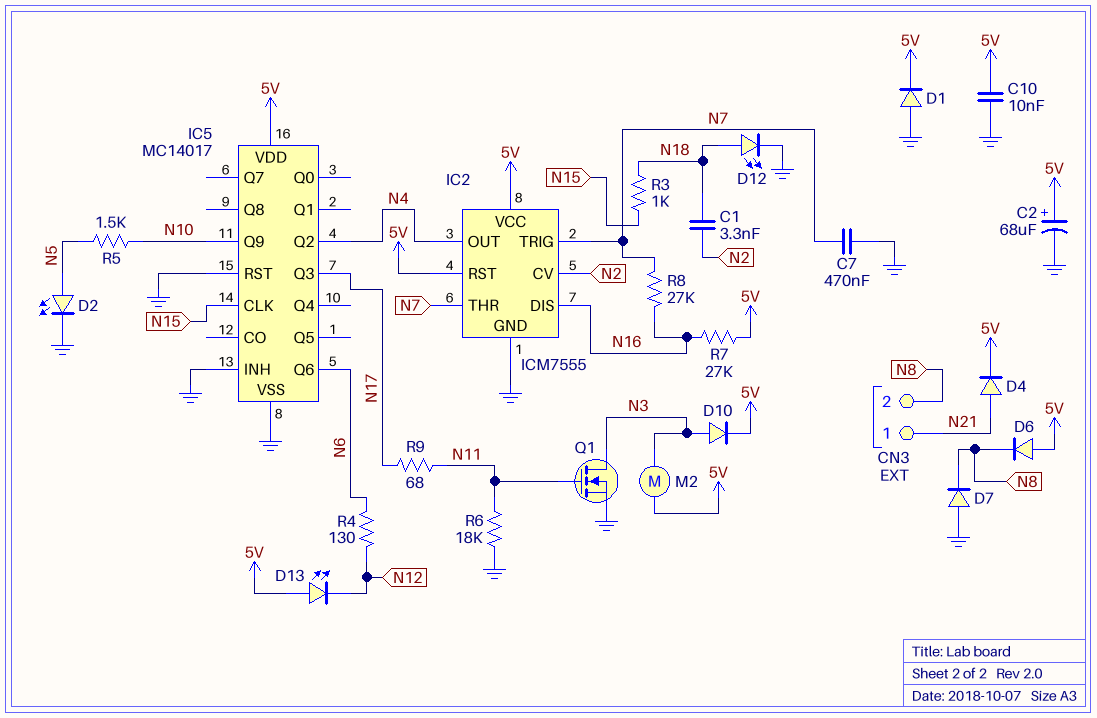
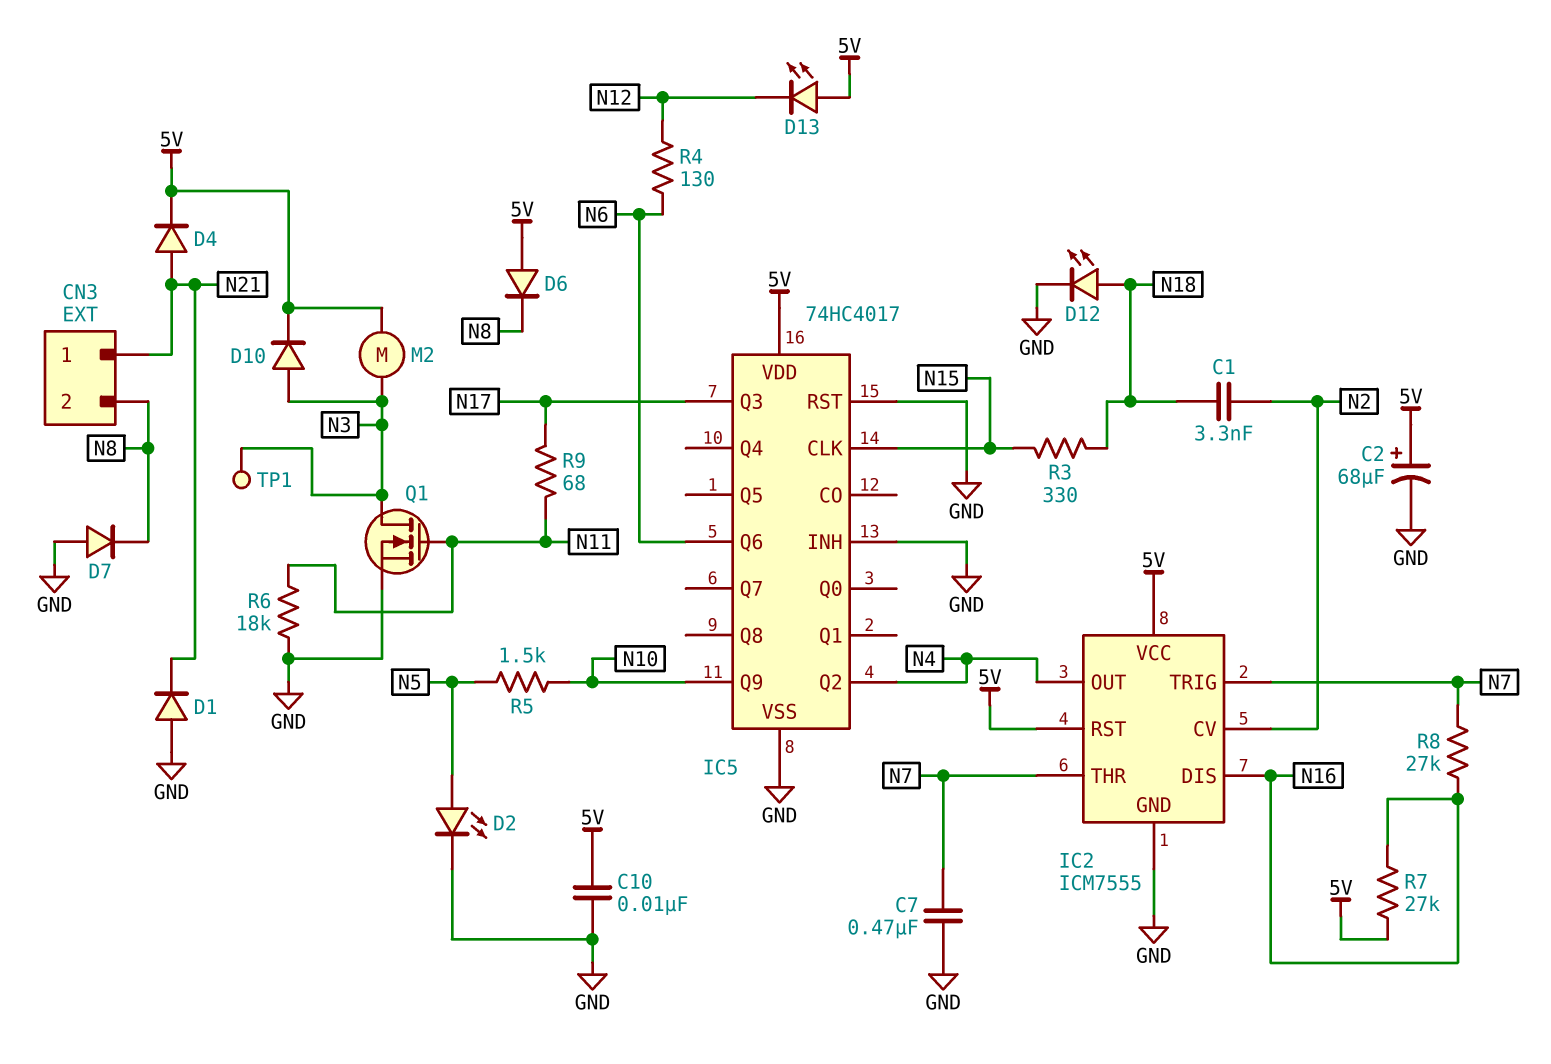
D1: diode (A GND, K 5V) -> diode (A GND, K N21)
IC5: MC14017 -> 74HC4017
R3: 1k (N15, N18) -> 330 (N15, N18)
TP1: none -> test point (N3)

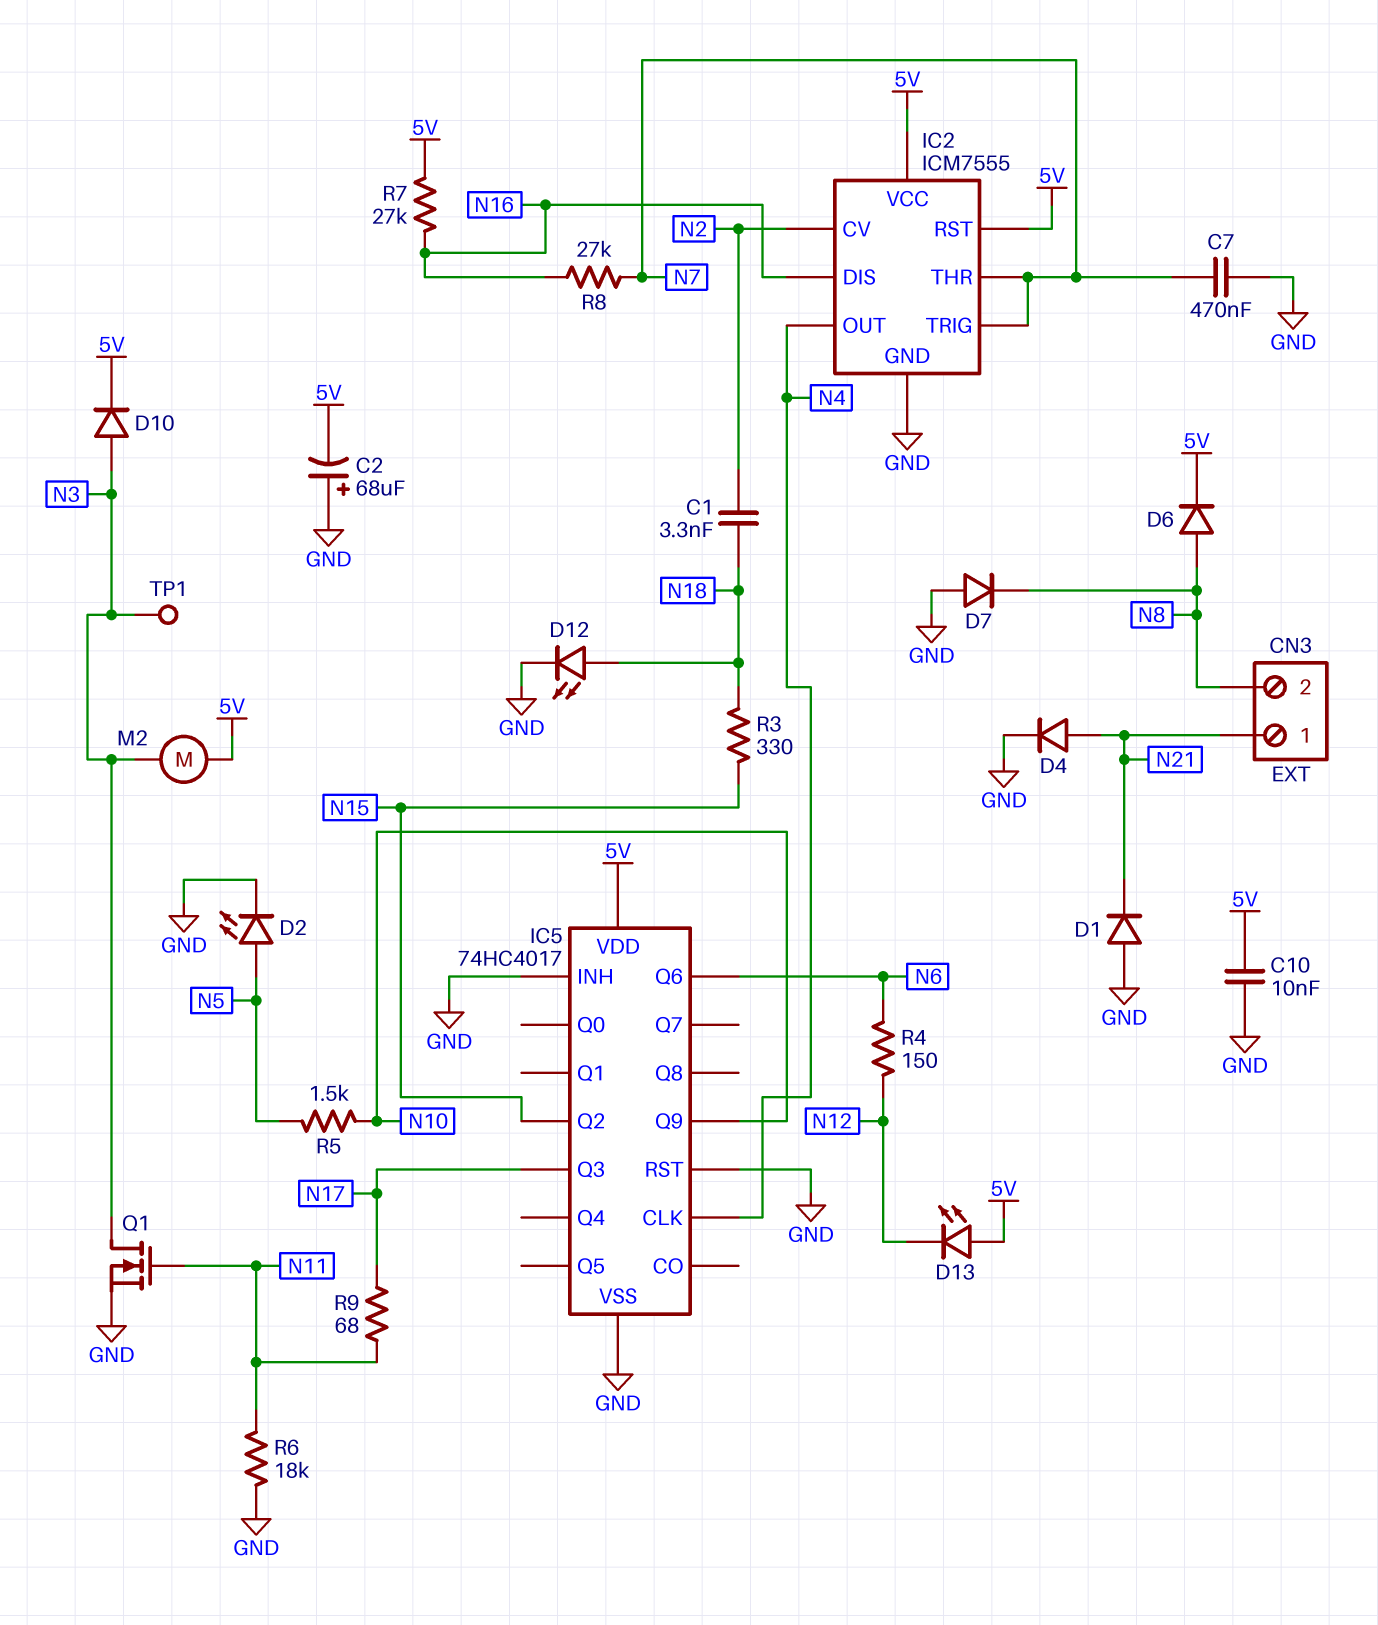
C2: 68uF (plus 5V, minus GND) -> 68uF (plus GND, minus 5V)
D4: diode (A N21, K 5V) -> diode (A N21, K GND)
D6: diode (A 5V, K N8) -> diode (A N8, K 5V)
IC5 pin CLK: N15 -> N4
IC5 pin Q2: N4 -> N15
R4: 130 (N6, N12) -> 150 (N6, N12)

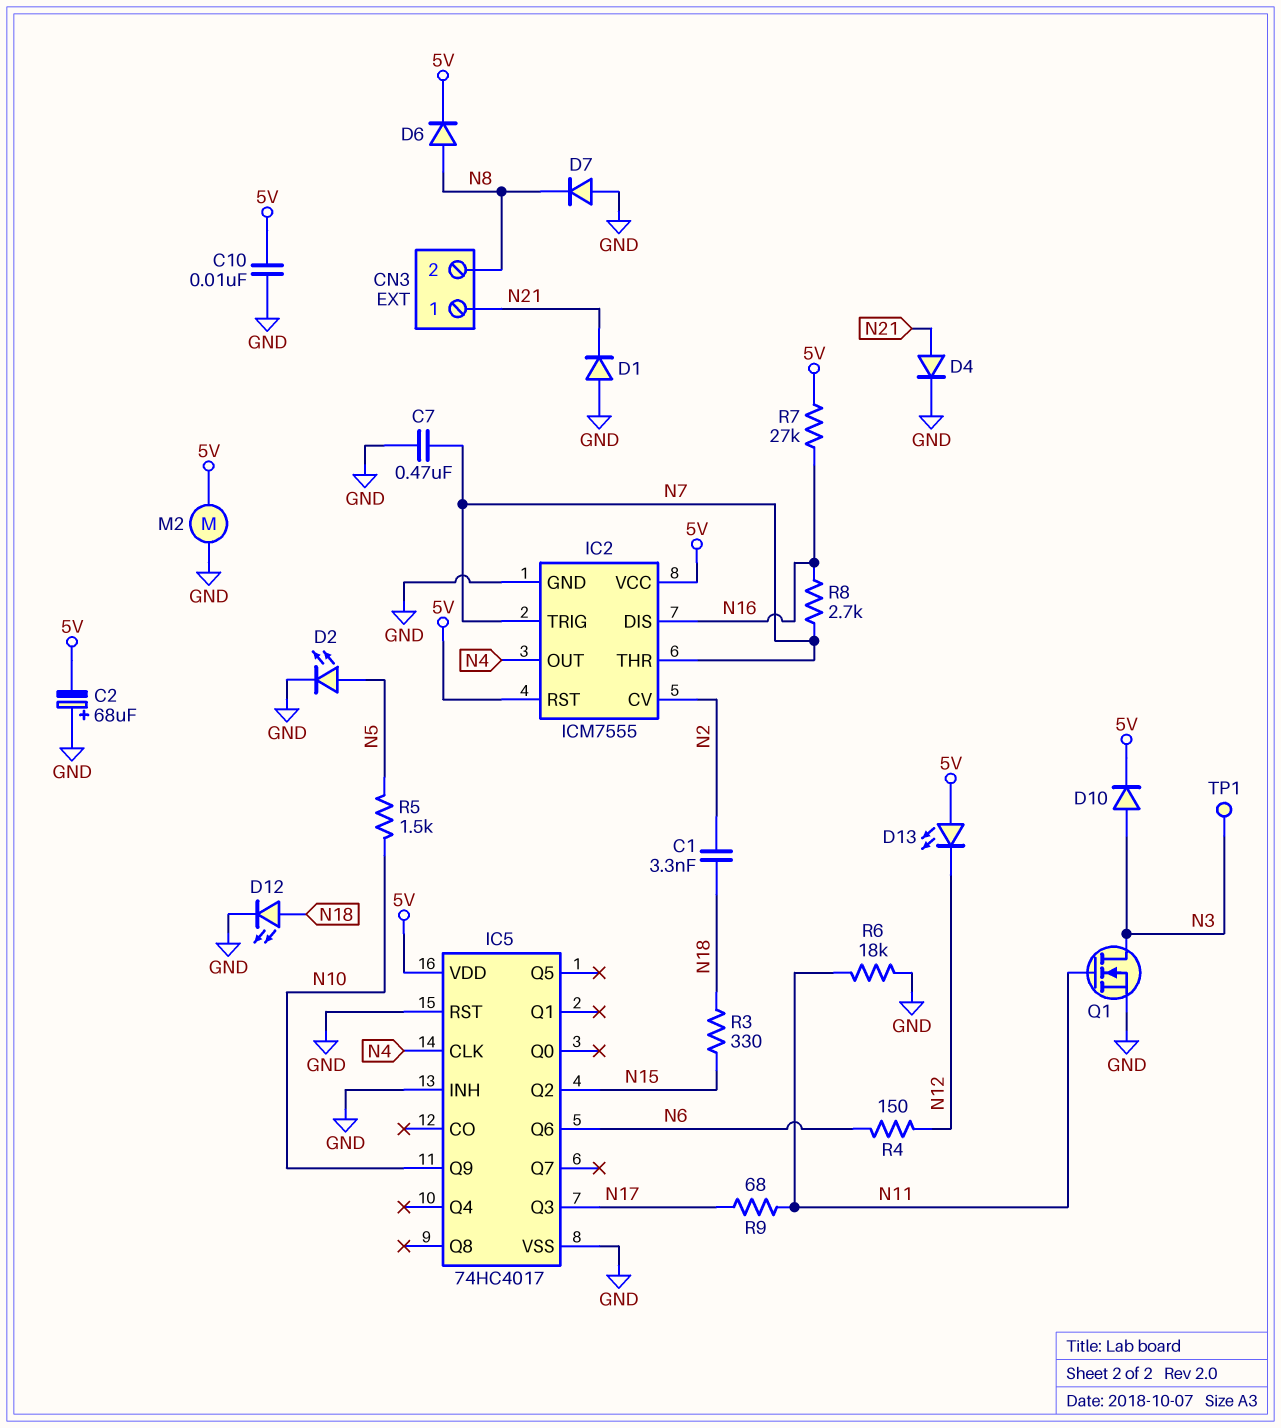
M2: motor (5V, N3) -> motor (5V, GND)
R8: 27k (N7, N16) -> 2.7k (N7, N16)

